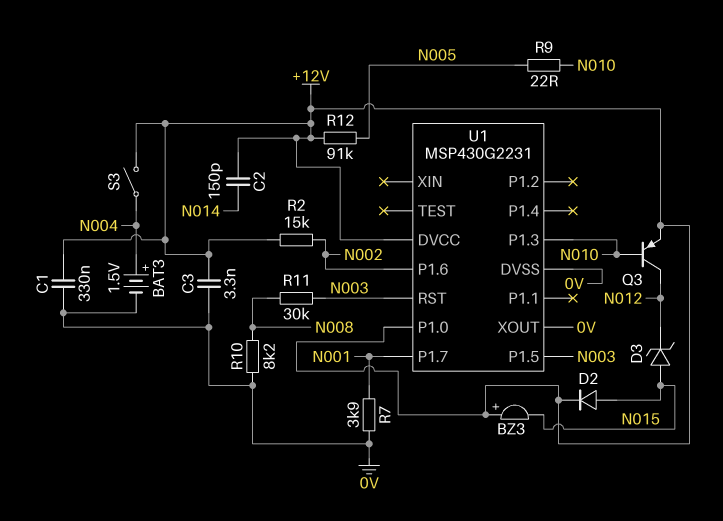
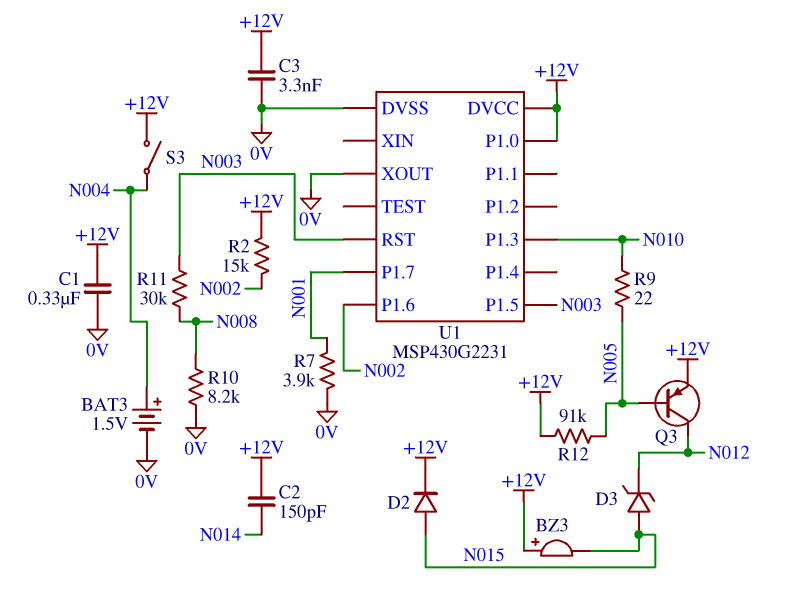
Q3: PNP (B N010, C N012, E +12V) -> PNP (B N005, C N012, E +12V)

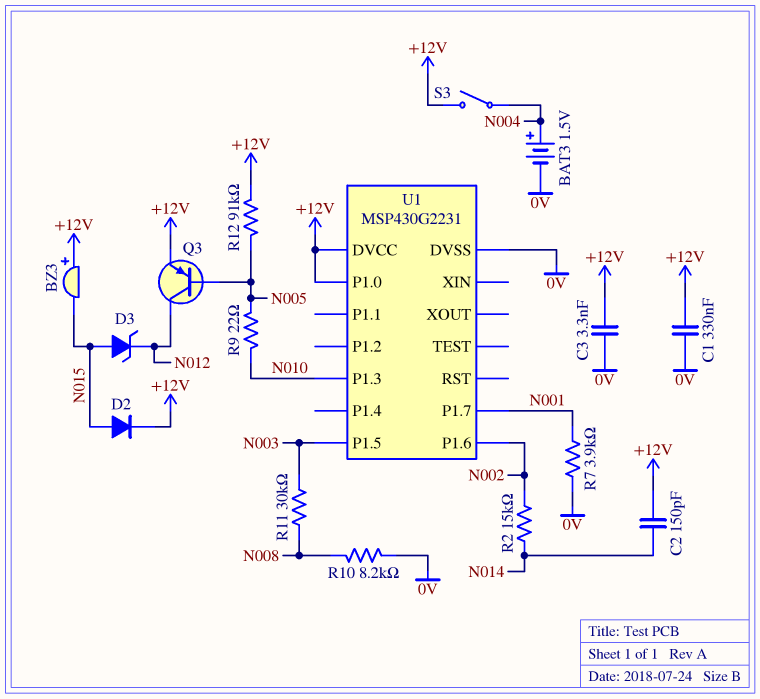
R2: 15k (+12V, N002) -> 15k (N002, N014)
U1 pin RST: N003 -> none
U1 pin XOUT: 0V -> none

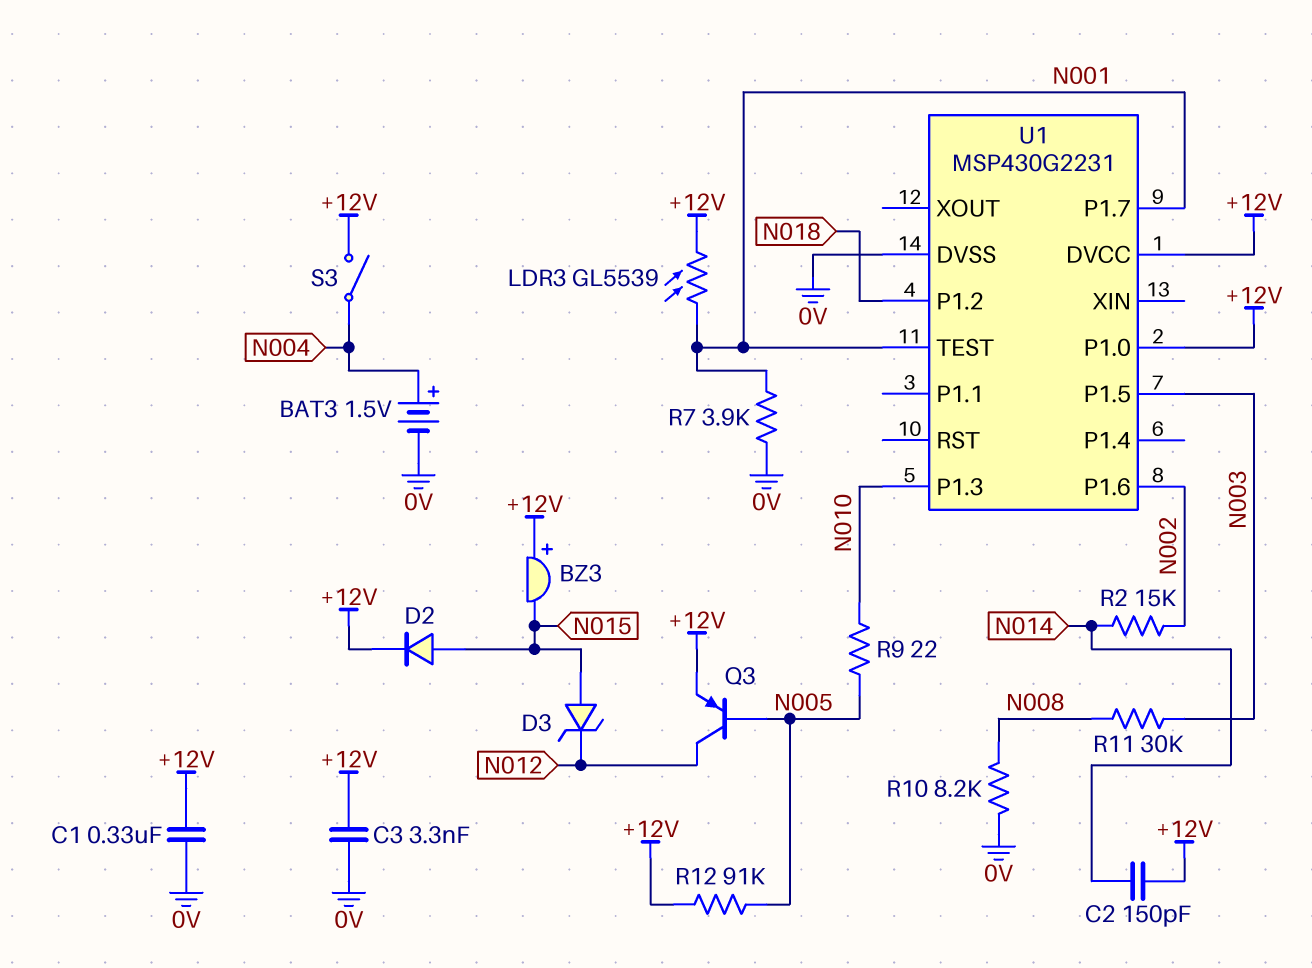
LDR3: none -> GL5539 (+12V, N001)
U1 pin P1.2: none -> N018
U1 pin TEST: none -> N001

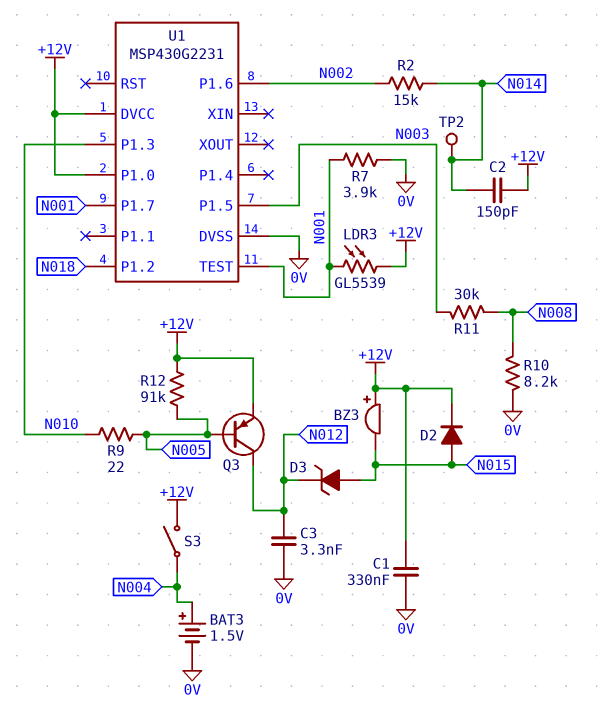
C3: 3.3nF (+12V, 0V) -> 3.3nF (0V, N012)
TP2: none -> test point (N014)

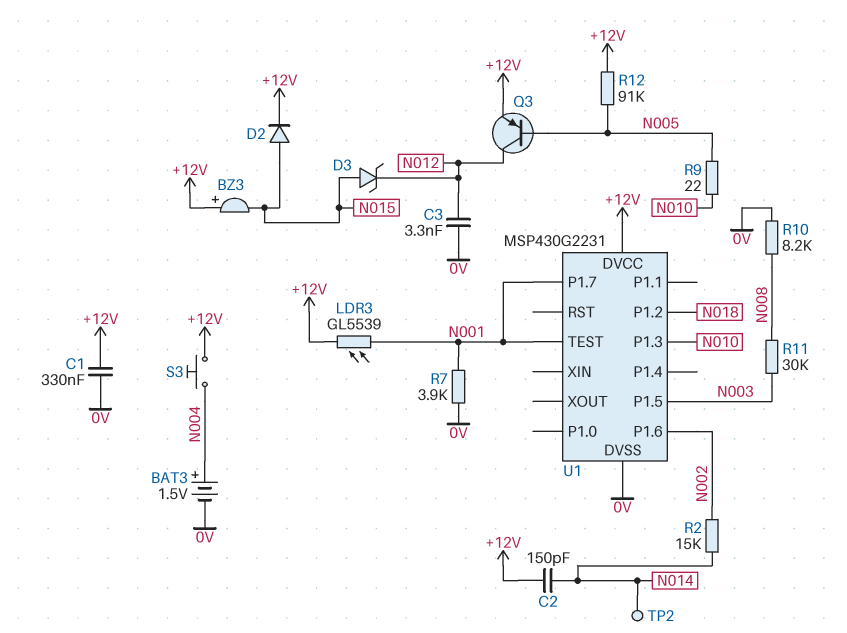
S3: switch (+12V, N004) -> button (+12V, N004)
U1 pin P1.0: +12V -> none

